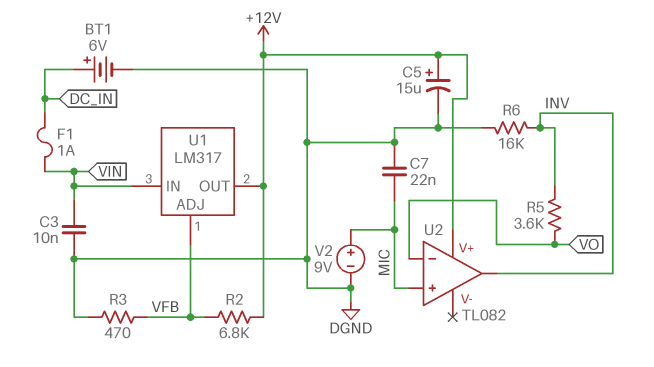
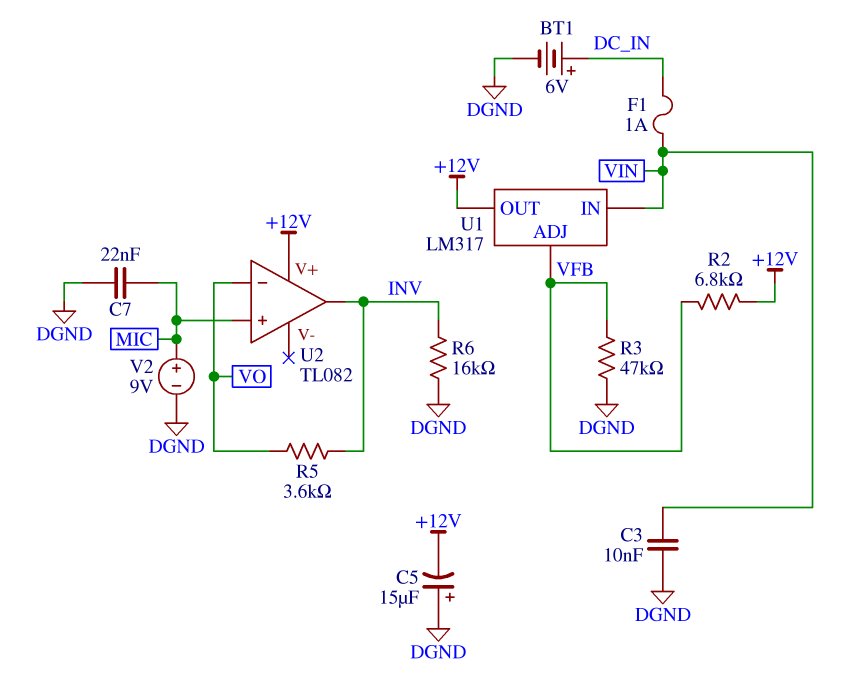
C5: 15uF (plus +12V, minus DGND) -> 15uF (plus DGND, minus +12V)
R3: 470 (DGND, VFB) -> 47k (DGND, VFB)

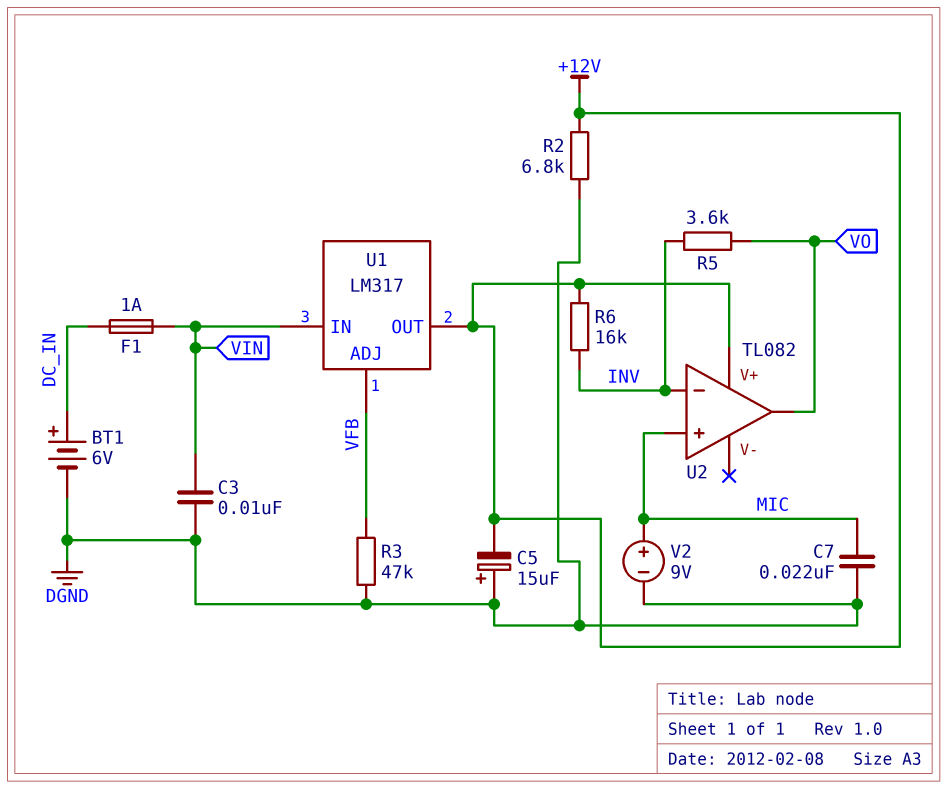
R2: 6.8k (+12V, VFB) -> 6.8k (+12V, DGND)
R6: 16k (DGND, INV) -> 16k (+12V, INV)
U2 pin in-: VO -> INV
U2 pin out: INV -> VO

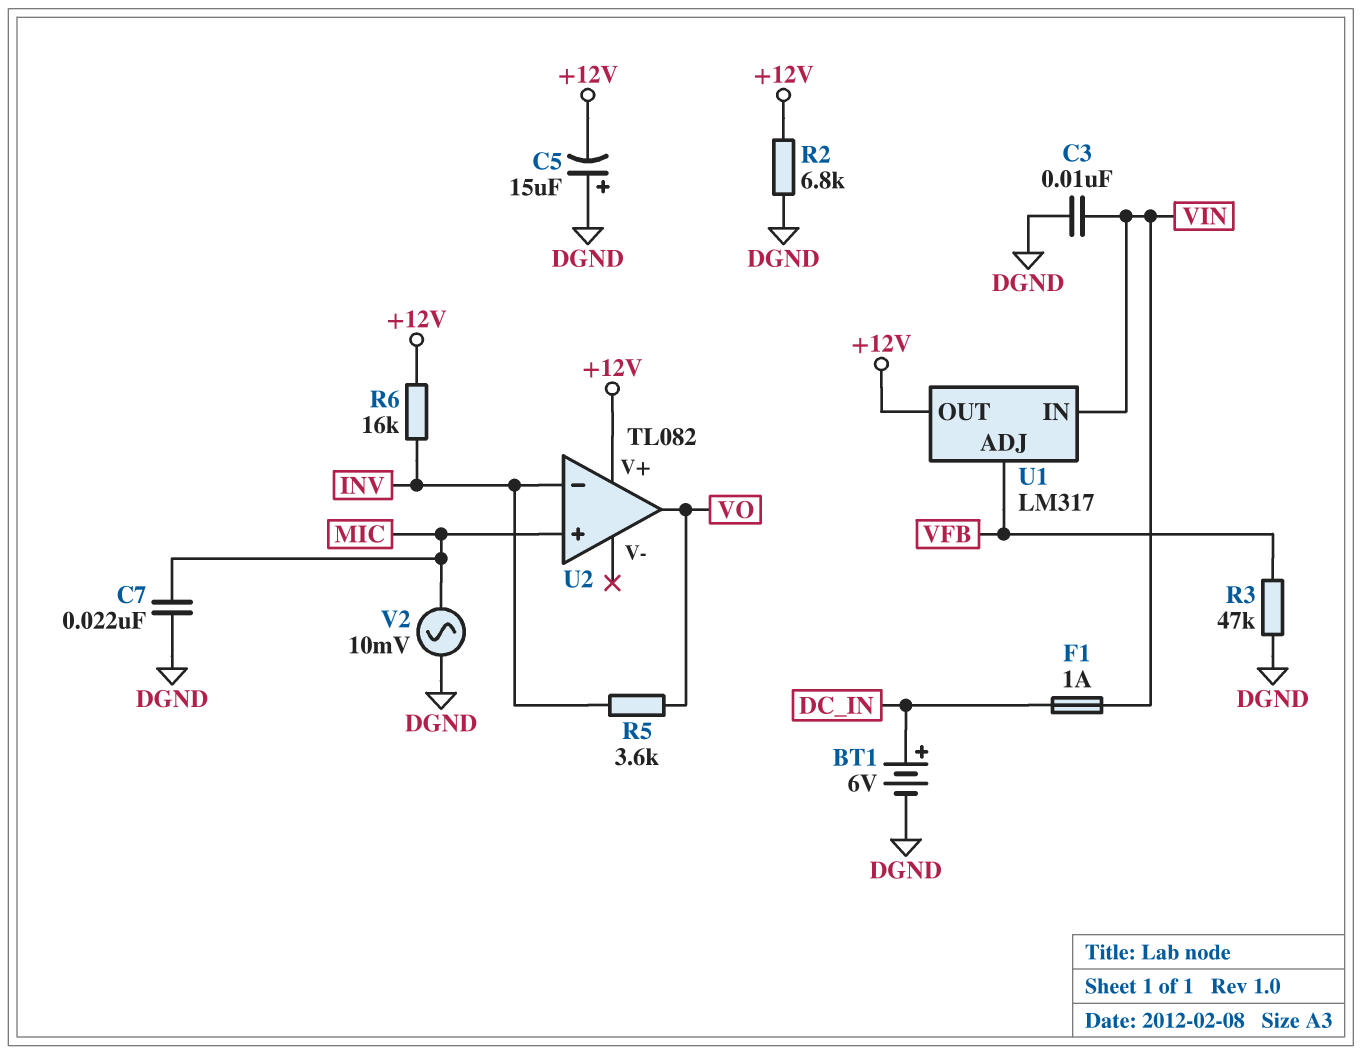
V2: 9V (plus MIC, minus DGND) -> AC 10mV (DGND, MIC)

